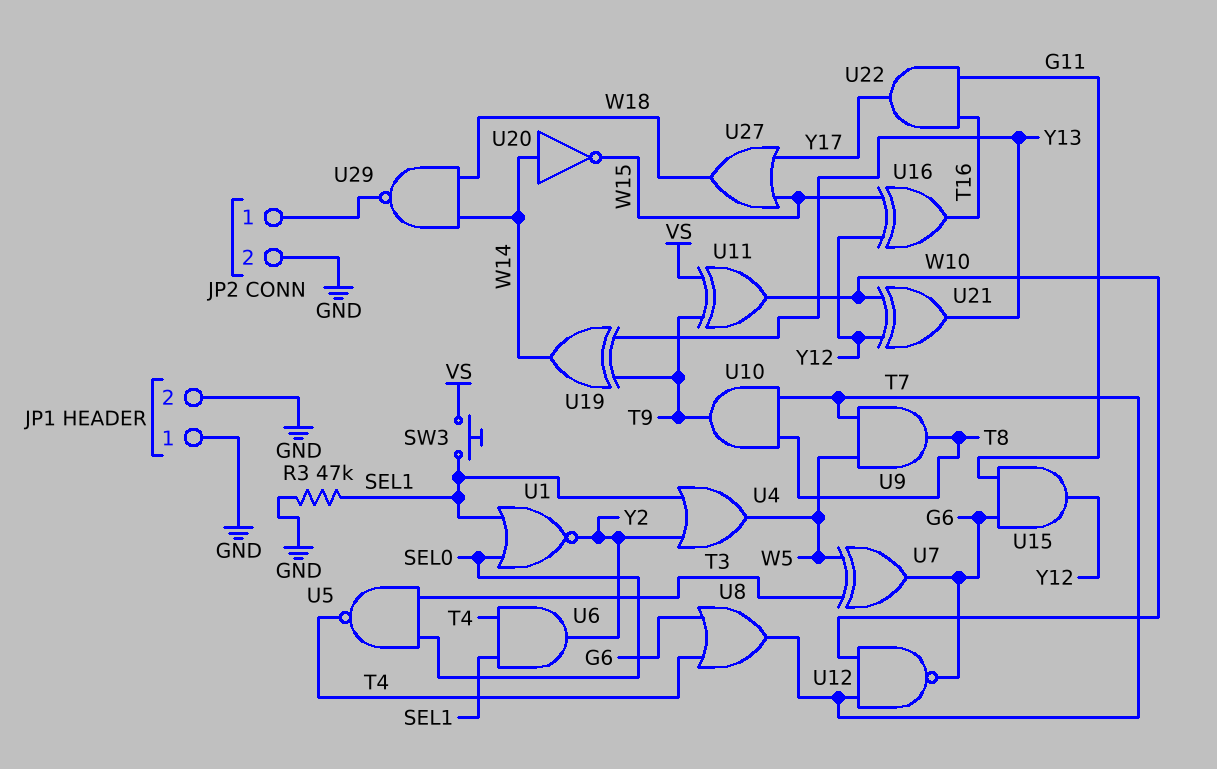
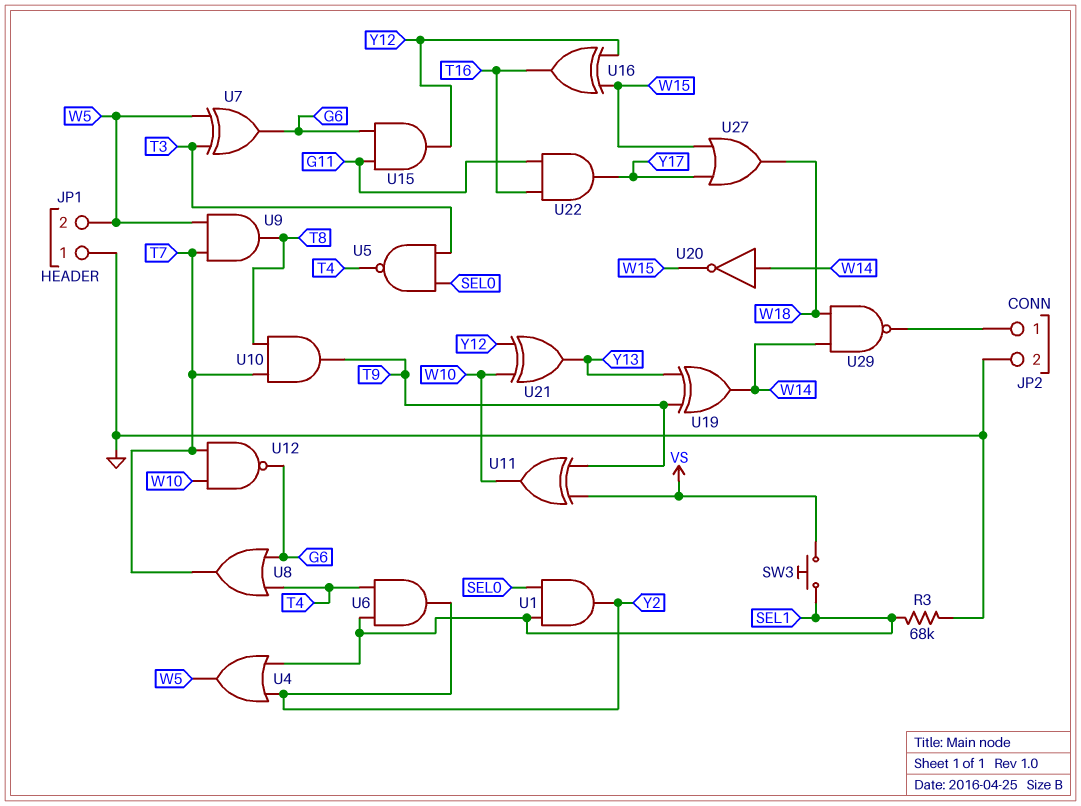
JP1 pin 2: GND -> W5
R3: 47k (GND, SEL1) -> 68k (GND, SEL1)
U1: NOR (in SEL0, in SEL1, out Y2) -> AND (in SEL0, in SEL1, out Y2)

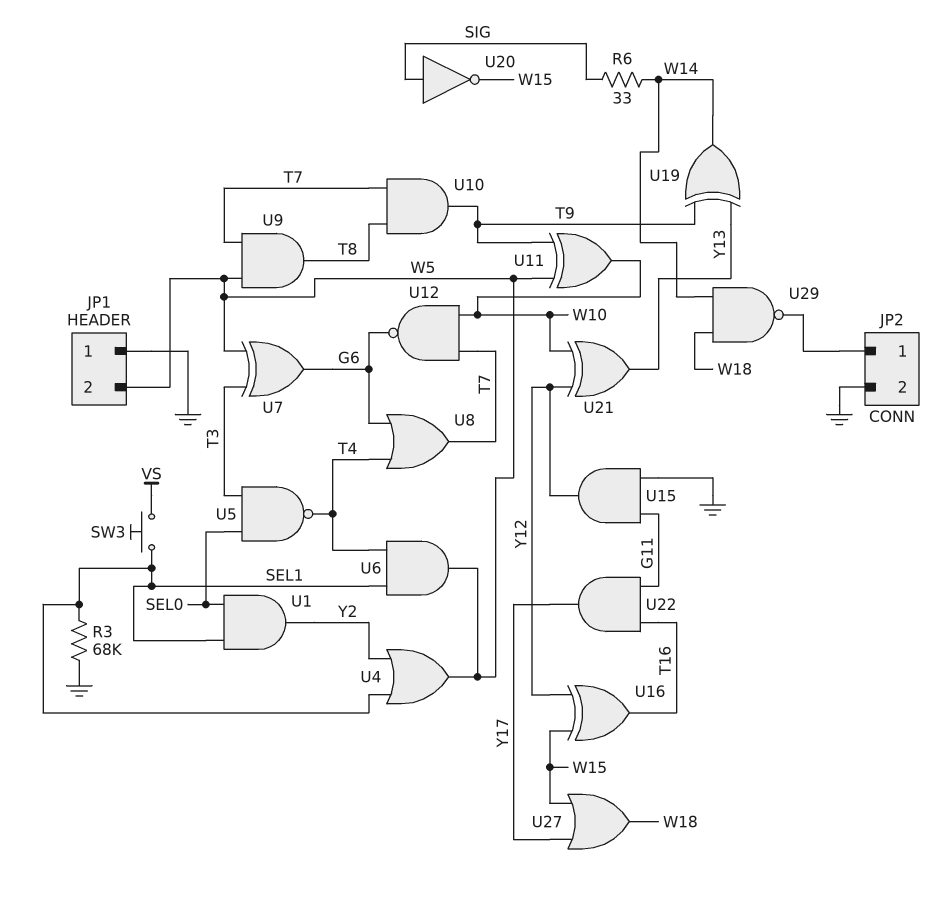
R6: none -> 33 (SIG, W14)
U6: AND (in SEL1, in T4, out Y2) -> AND (in SEL1, in T4, out W5)
U11: XOR (in T9, in VS, out W10) -> XOR (in T9, in W5, out W10)
U15: AND (in G6, in G11, out Y12) -> AND (in G11, in GND, out Y12)
U20: NOT (in W14, out W15) -> NOT (in SIG, out W15)

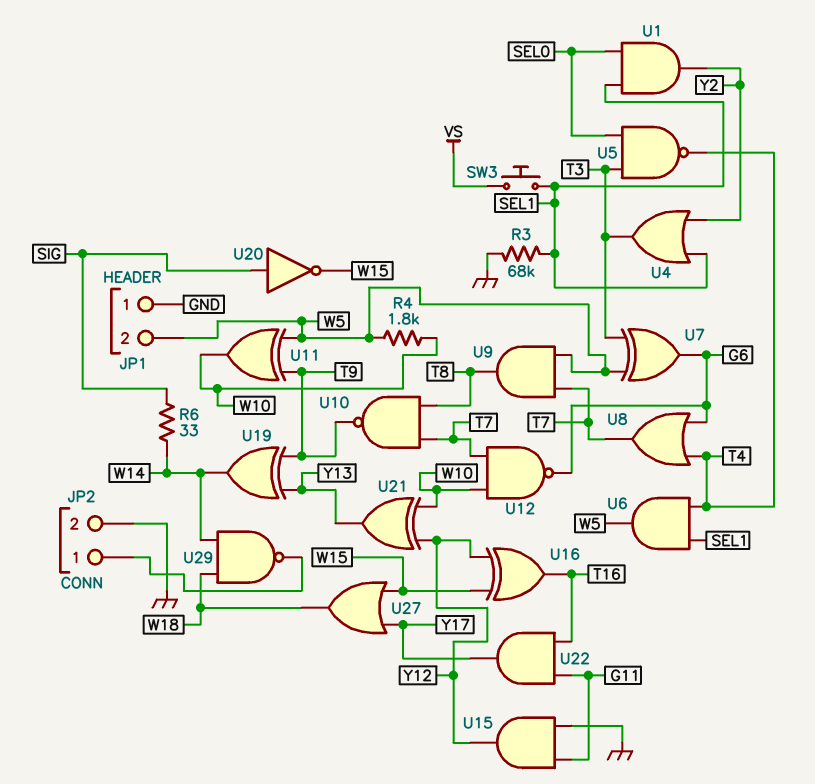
R4: none -> 1.8k (W5, W10)
U4: OR (in SEL1, in Y2, out W5) -> OR (in SEL1, in Y2, out T3)
U10: AND (in T7, in T8, out T9) -> NAND (in T7, in T8, out T9)

